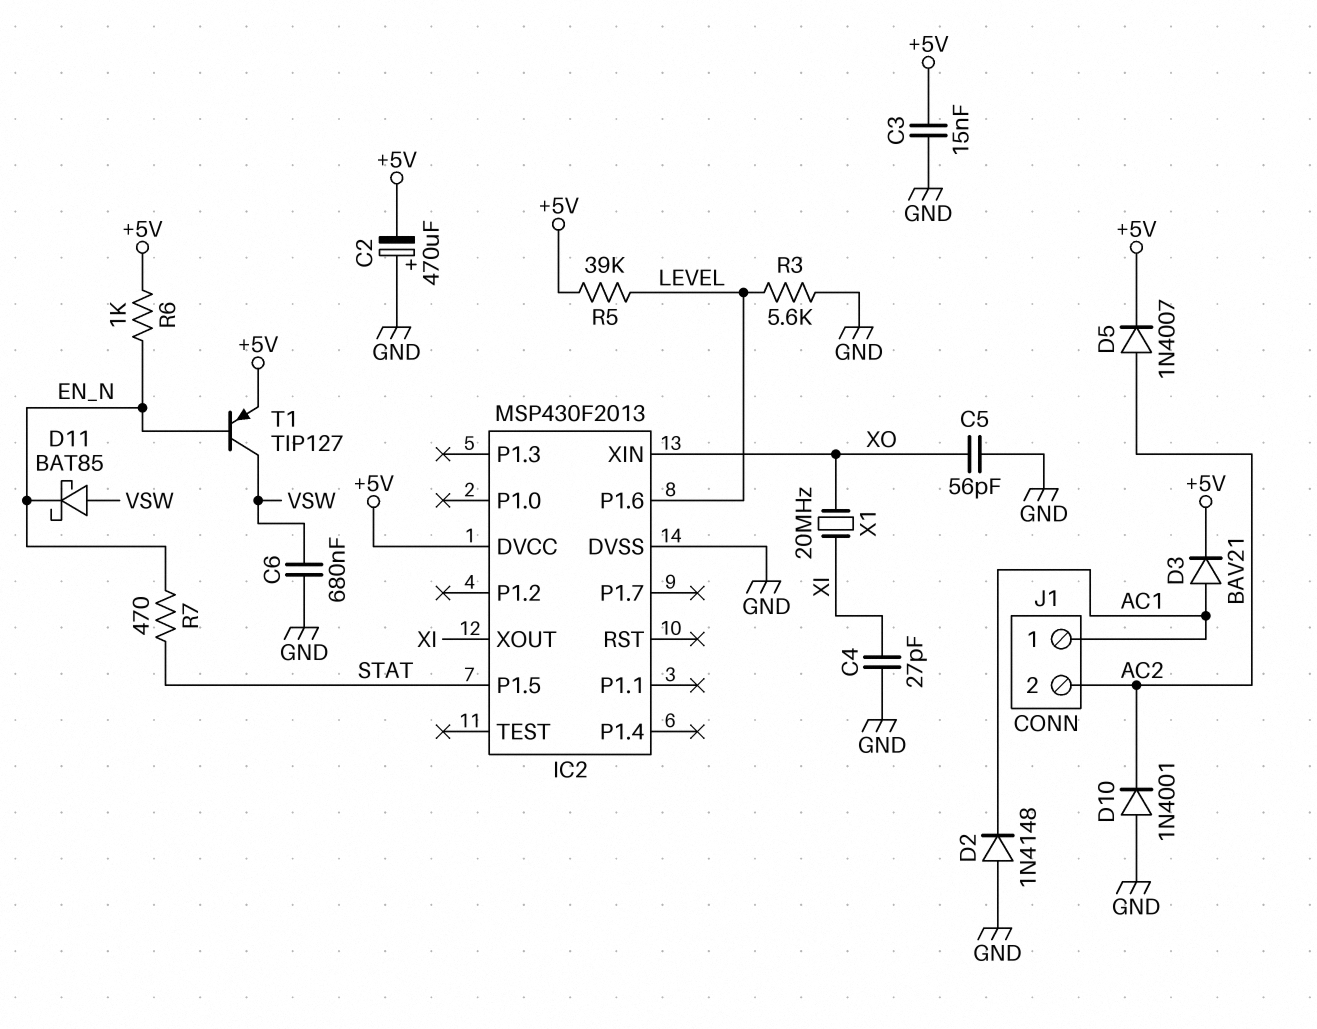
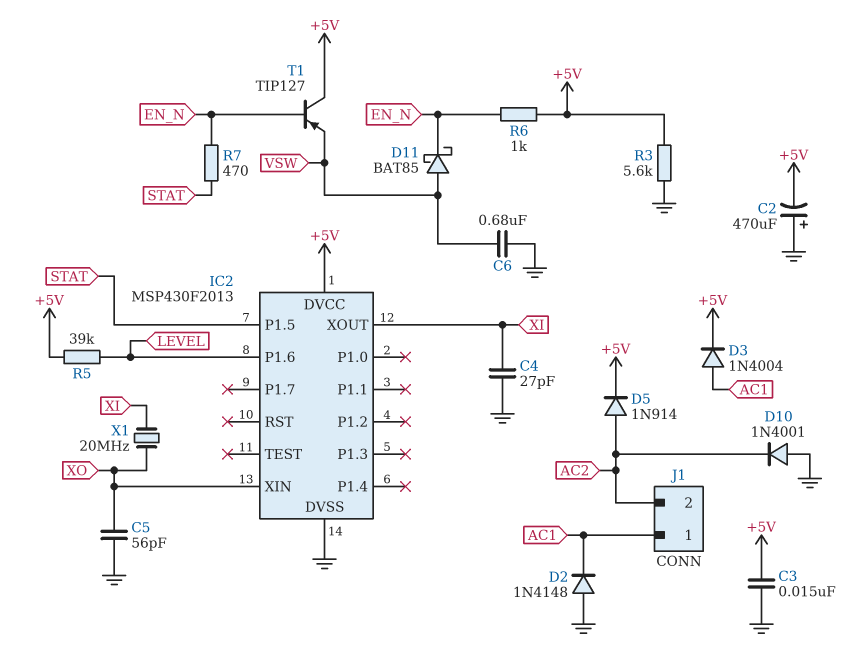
D3: diode BAV21 (A AC1, K +5V) -> diode 1N4004 (A AC1, K +5V)
D5: diode 1N4007 (A AC2, K +5V) -> diode 1N914 (A AC2, K +5V)
R3: 5.6k (GND, LEVEL) -> 5.6k (+5V, GND)
T1: PNP TIP127 (B EN_N, C VSW, E +5V) -> PNP TIP127 (B EN_N, C +5V, E VSW)

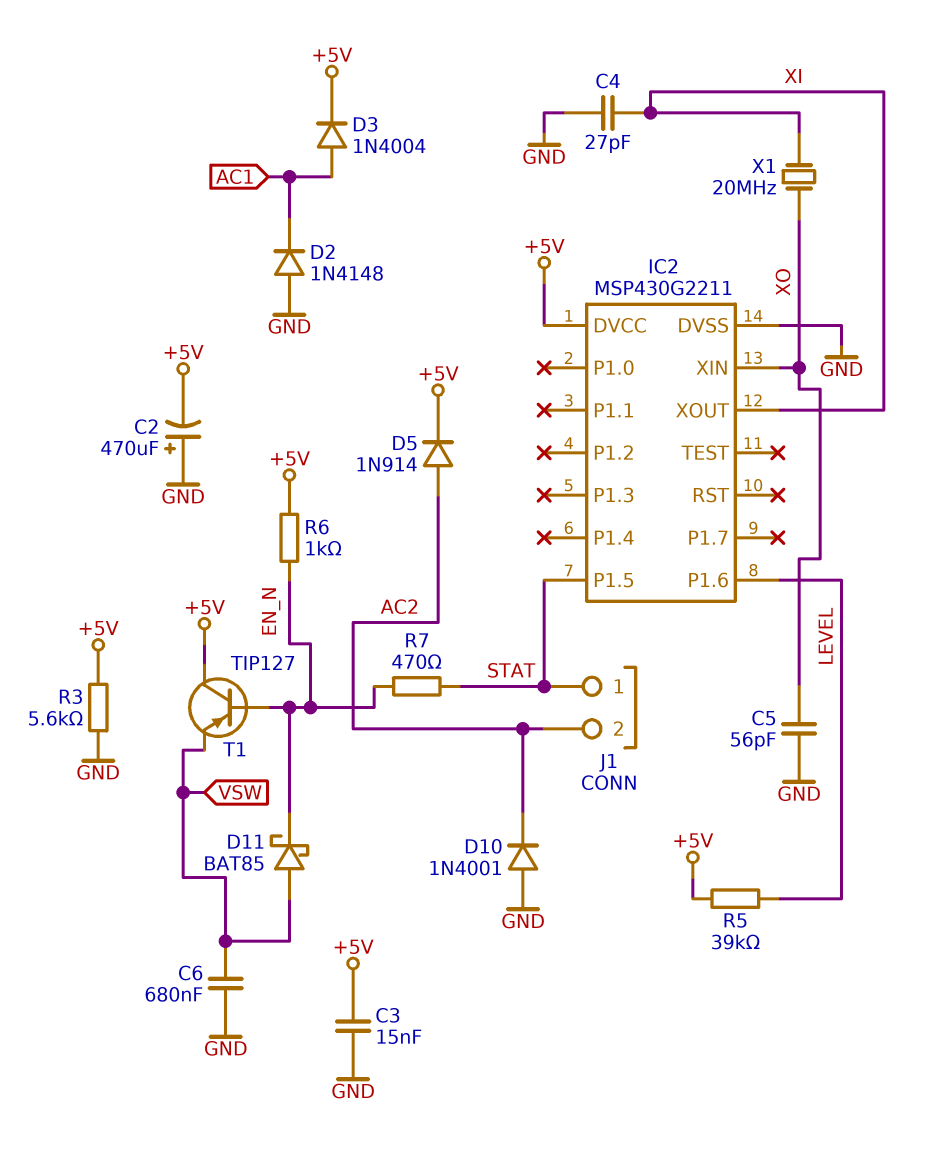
IC2: MSP430F2013 -> MSP430G2211
J1 pin 1: AC1 -> STAT

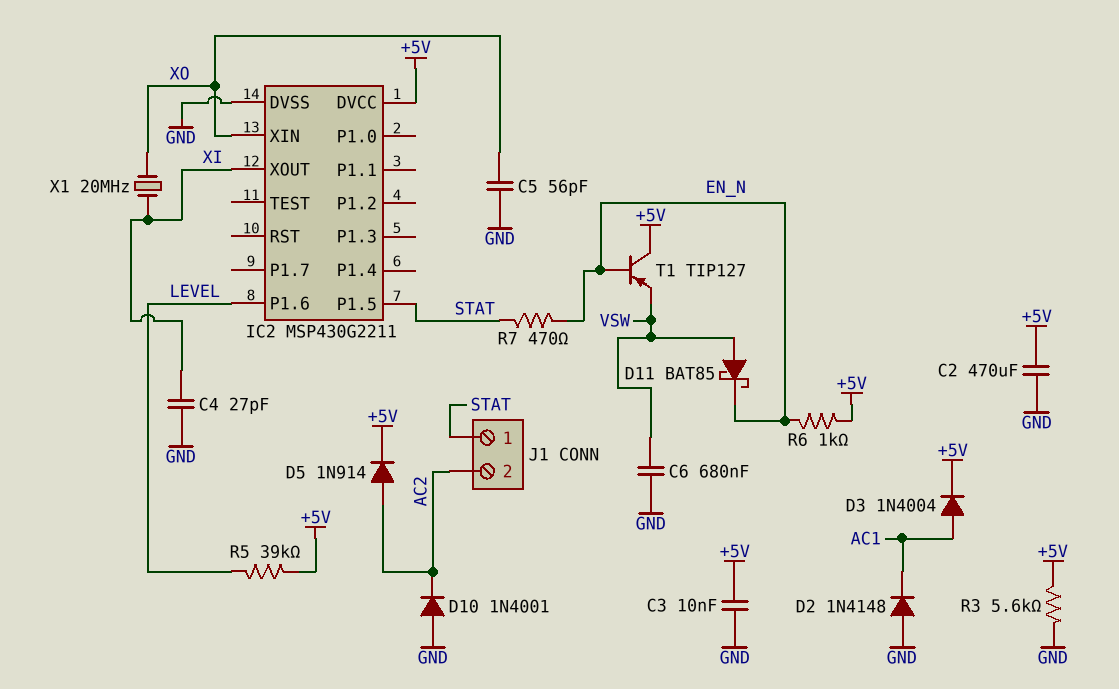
C2: 470uF (plus GND, minus +5V) -> 470uF (+5V, GND)
C3: 15nF (+5V, GND) -> 10nF (+5V, GND)

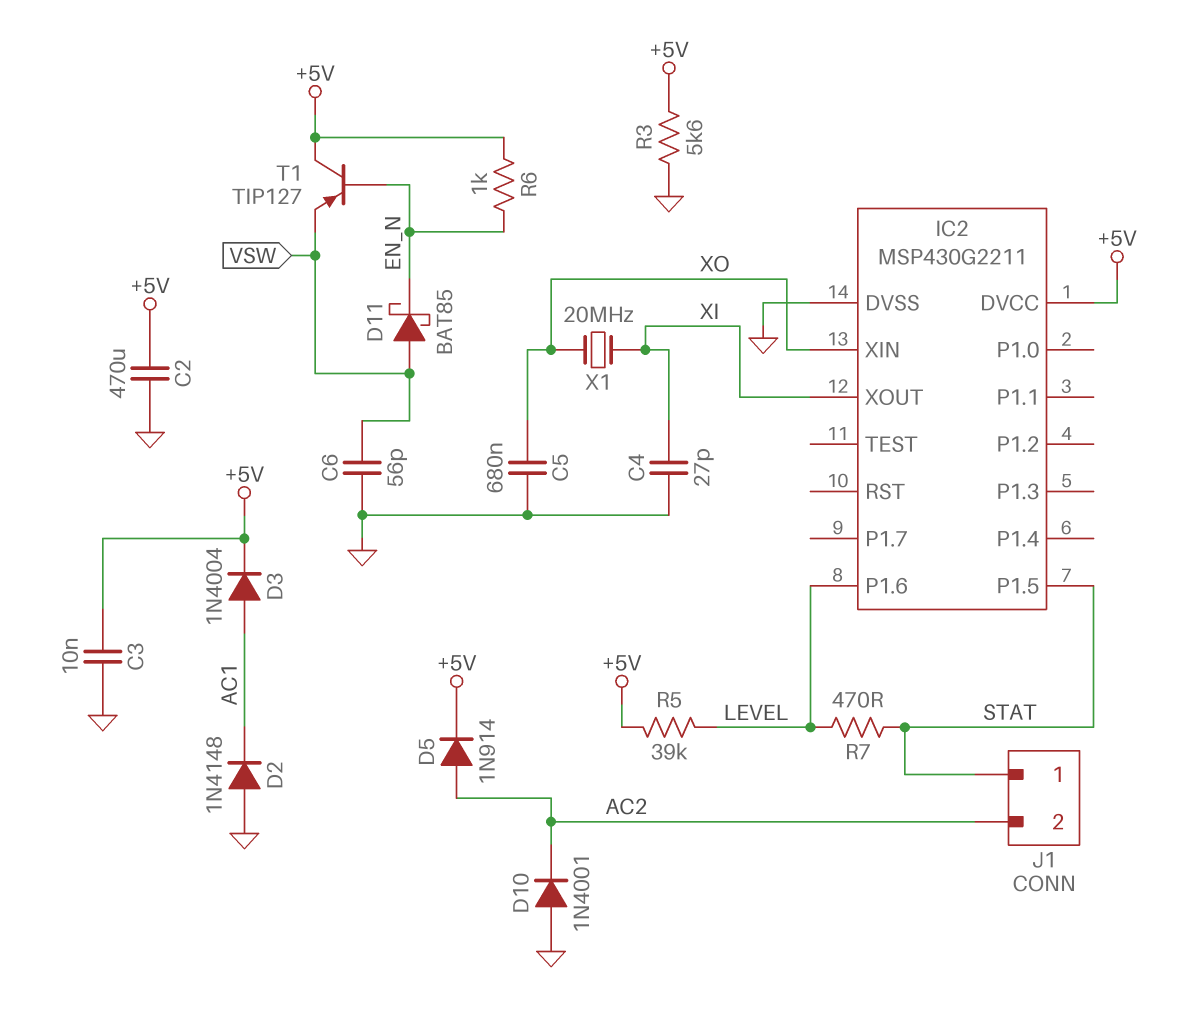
C5: 56pF (GND, XO) -> 680nF (GND, XO)
C6: 680nF (GND, VSW) -> 56pF (GND, VSW)
R7: 470 (EN_N, STAT) -> 470 (LEVEL, STAT)

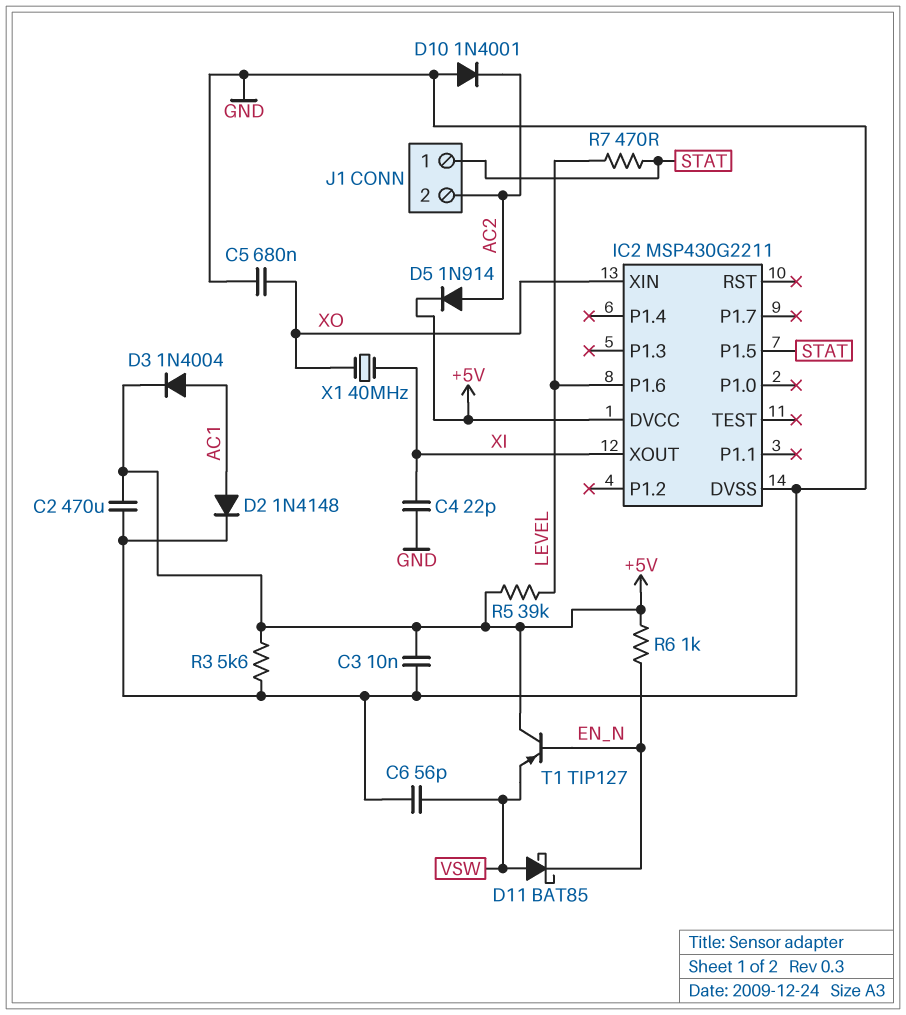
C4: 27pF (GND, XI) -> 22pF (GND, XI)
D2: diode 1N4148 (A GND, K AC1) -> diode 1N4148 (A AC1, K GND)
X1: 20MHz (XI, XO) -> 40MHz (XI, XO)

